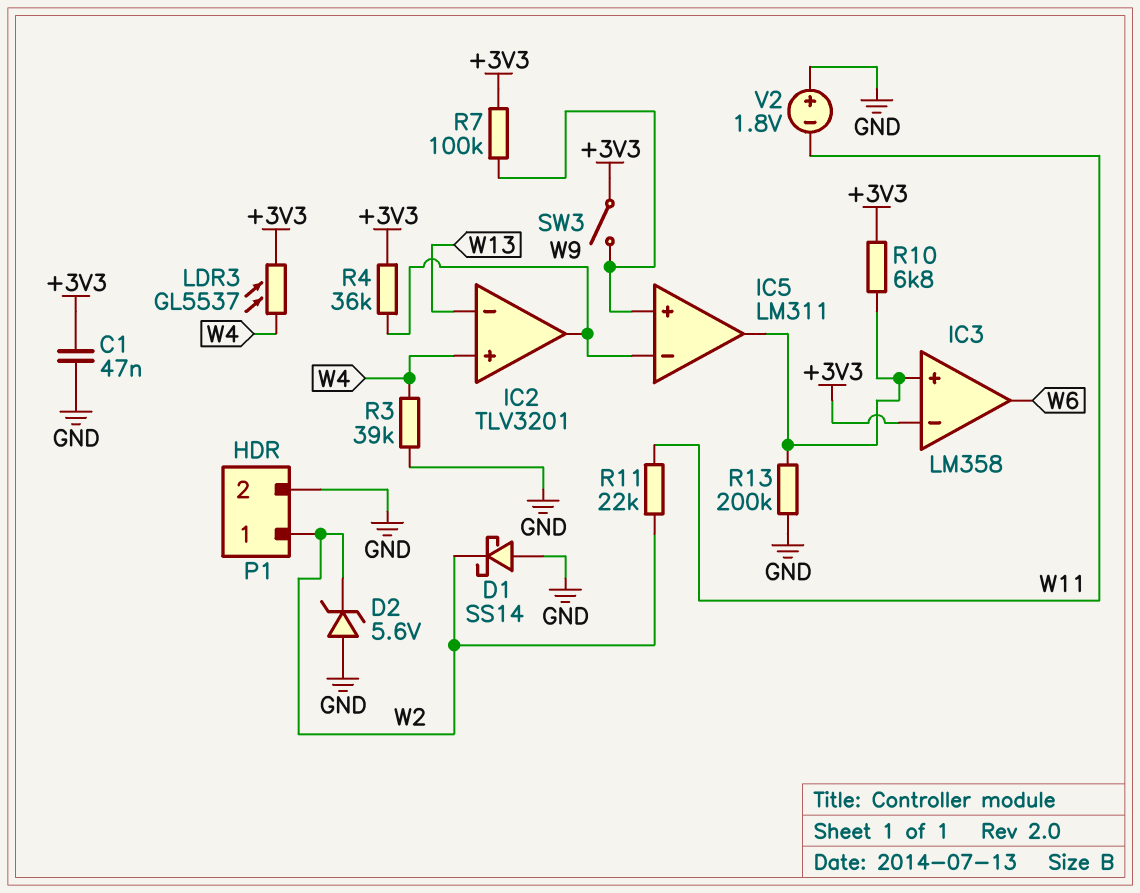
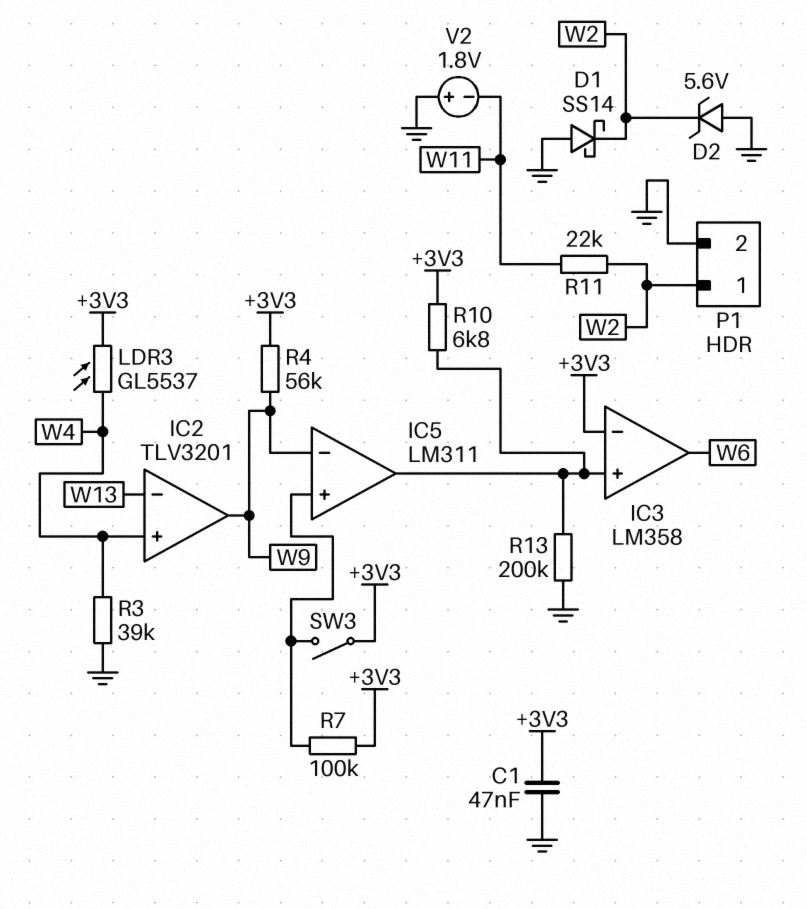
R4: 36k (+3V3, W9) -> 56k (+3V3, W9)

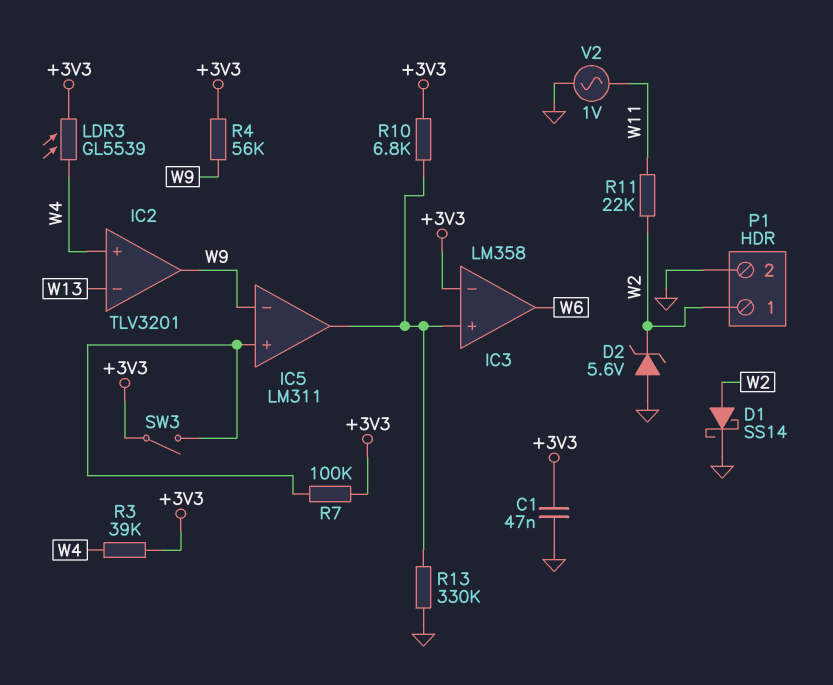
D1: schottky SS14 (A GND, K W2) -> schottky SS14 (A W2, K GND)
LDR3: GL5537 (+3V3, W4) -> GL5539 (+3V3, W4)
R3: 39k (GND, W4) -> 39k (+3V3, W4)
R13: 200k (GND, IC3/in+) -> 330k (GND, IC3/in+)
V2: 1.8V (plus GND, minus W11) -> AC 1V (GND, W11)

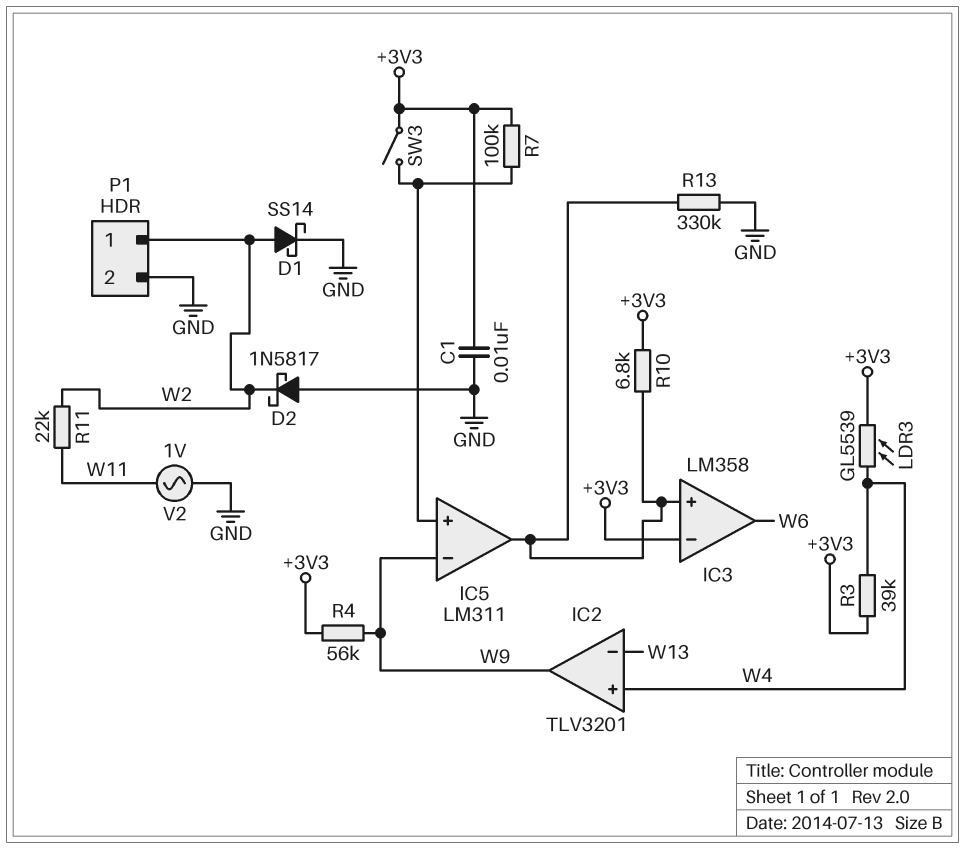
C1: 47nF (+3V3, GND) -> 10nF (+3V3, GND)
D2: zener 5.6V (A GND, K W2) -> schottky 1N5817 (A GND, K W2)

